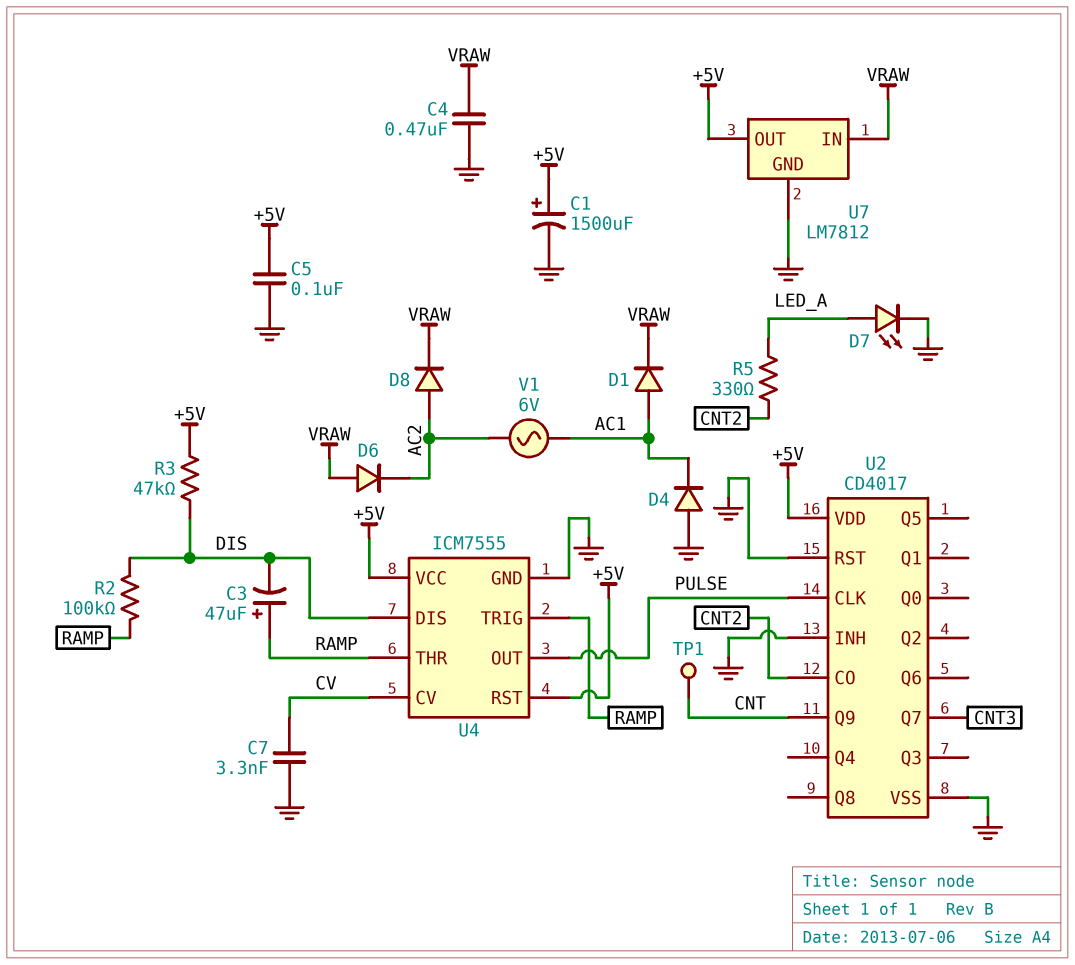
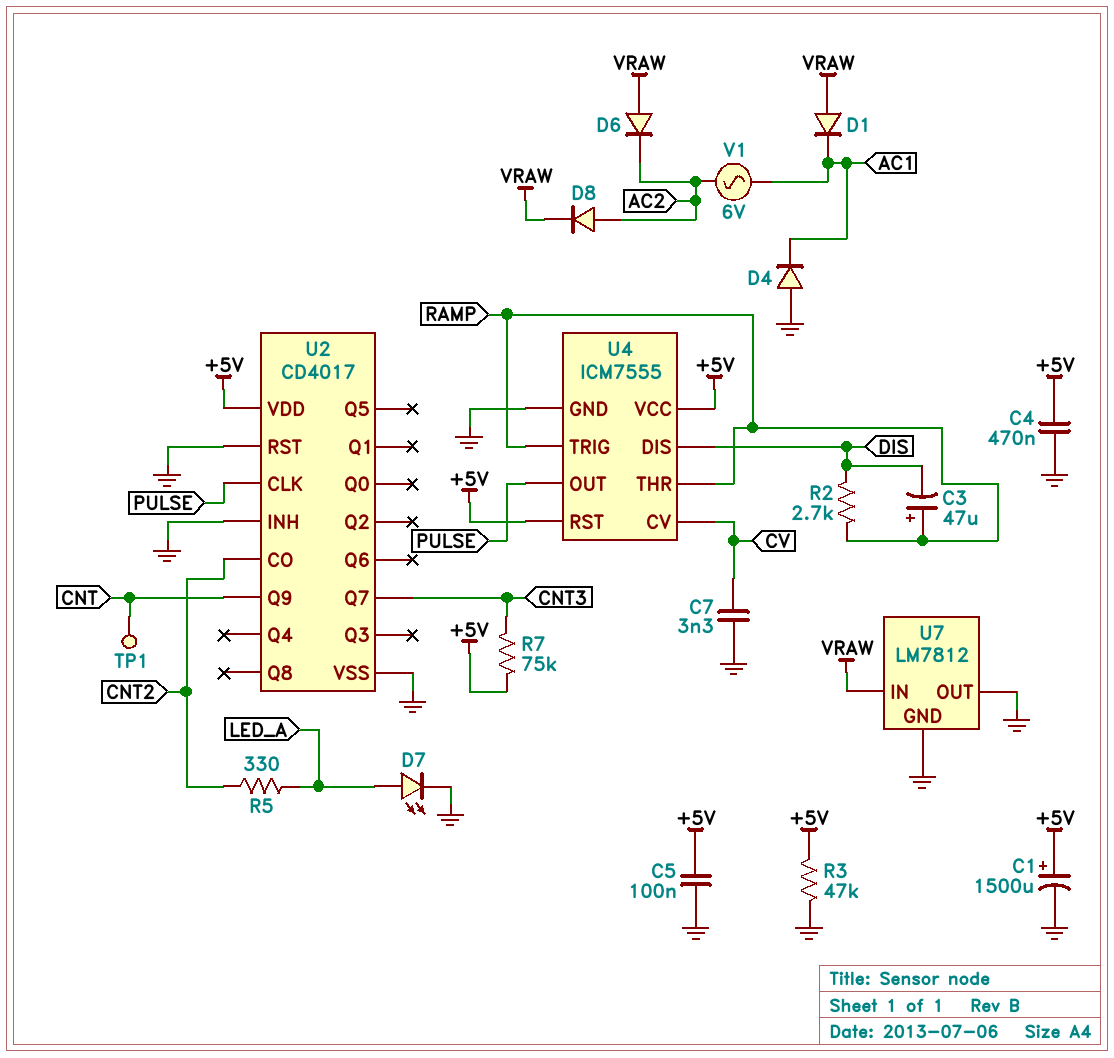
C4: 470nF (GND, VRAW) -> 470nF (+5V, GND)
D1: diode (A AC1, K VRAW) -> diode (A VRAW, K AC1)
R2: 100k (DIS, RAMP) -> 2.7k (DIS, RAMP)
R3: 47k (+5V, DIS) -> 47k (+5V, GND)
R7: none -> 75k (+5V, CNT3)
U7 pin OUT: +5V -> GND

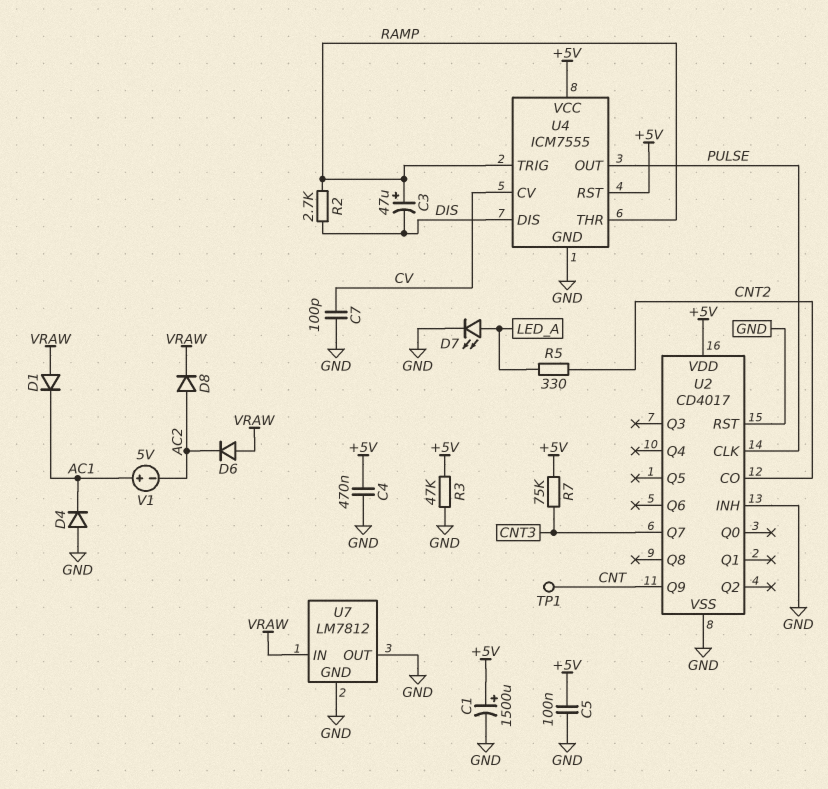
C7: 3.3nF (CV, GND) -> 100pF (CV, GND)
V1: AC 6V (AC1, AC2) -> 5V (plus AC1, minus AC2)

